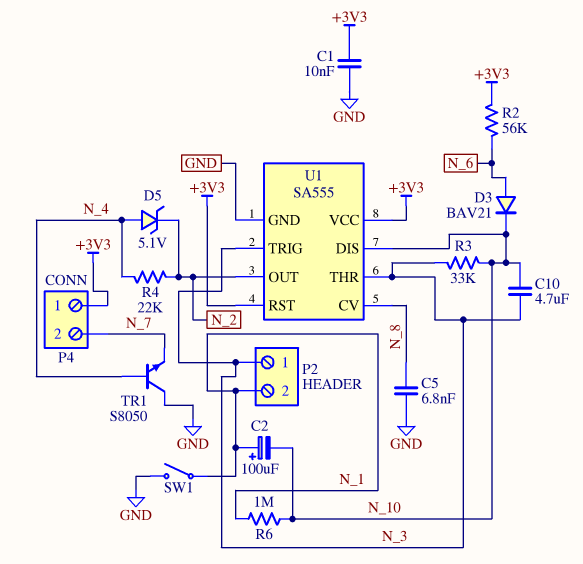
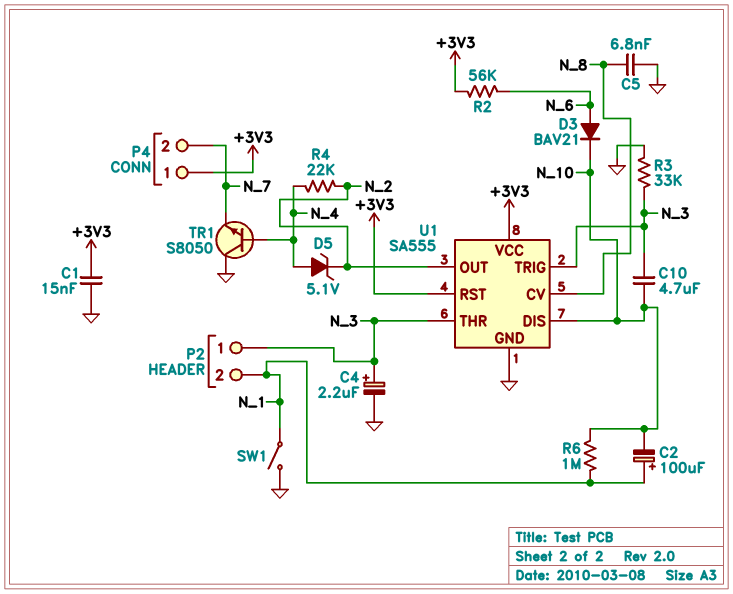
C1: 10nF (+3V3, GND) -> 15nF (+3V3, GND)
C4: none -> 2.2uF (plus N_3, minus GND)
R3: 33k (N_3, N_10) -> 33k (GND, N_3)

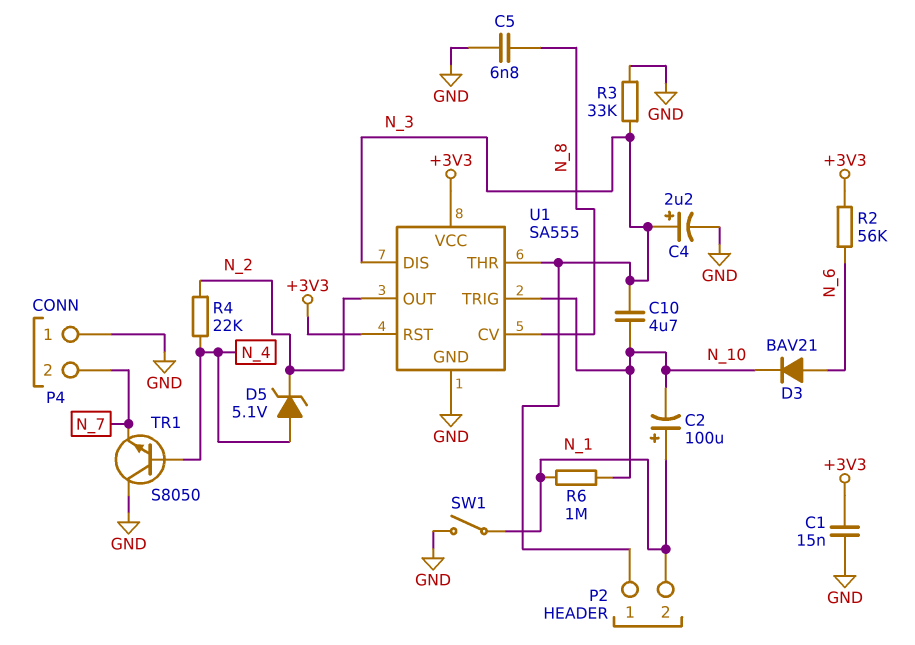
P4 pin 1: +3V3 -> GND
U1 pin DIS: N_10 -> N_3
U1 pin TRIG: N_3 -> N_10

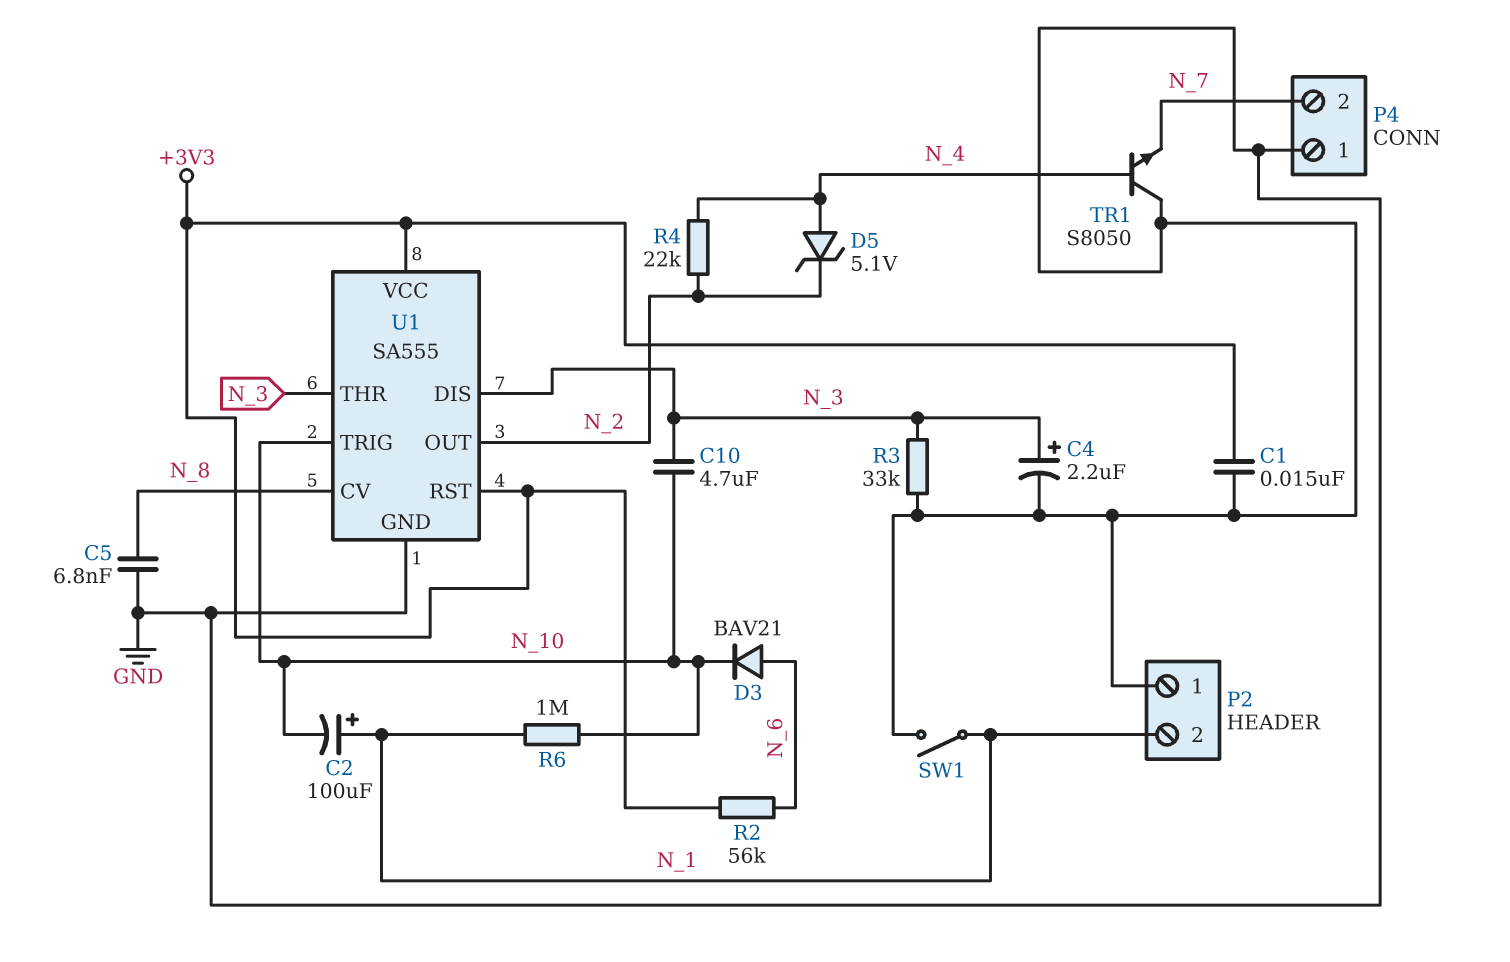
P2 pin 1: N_3 -> GND

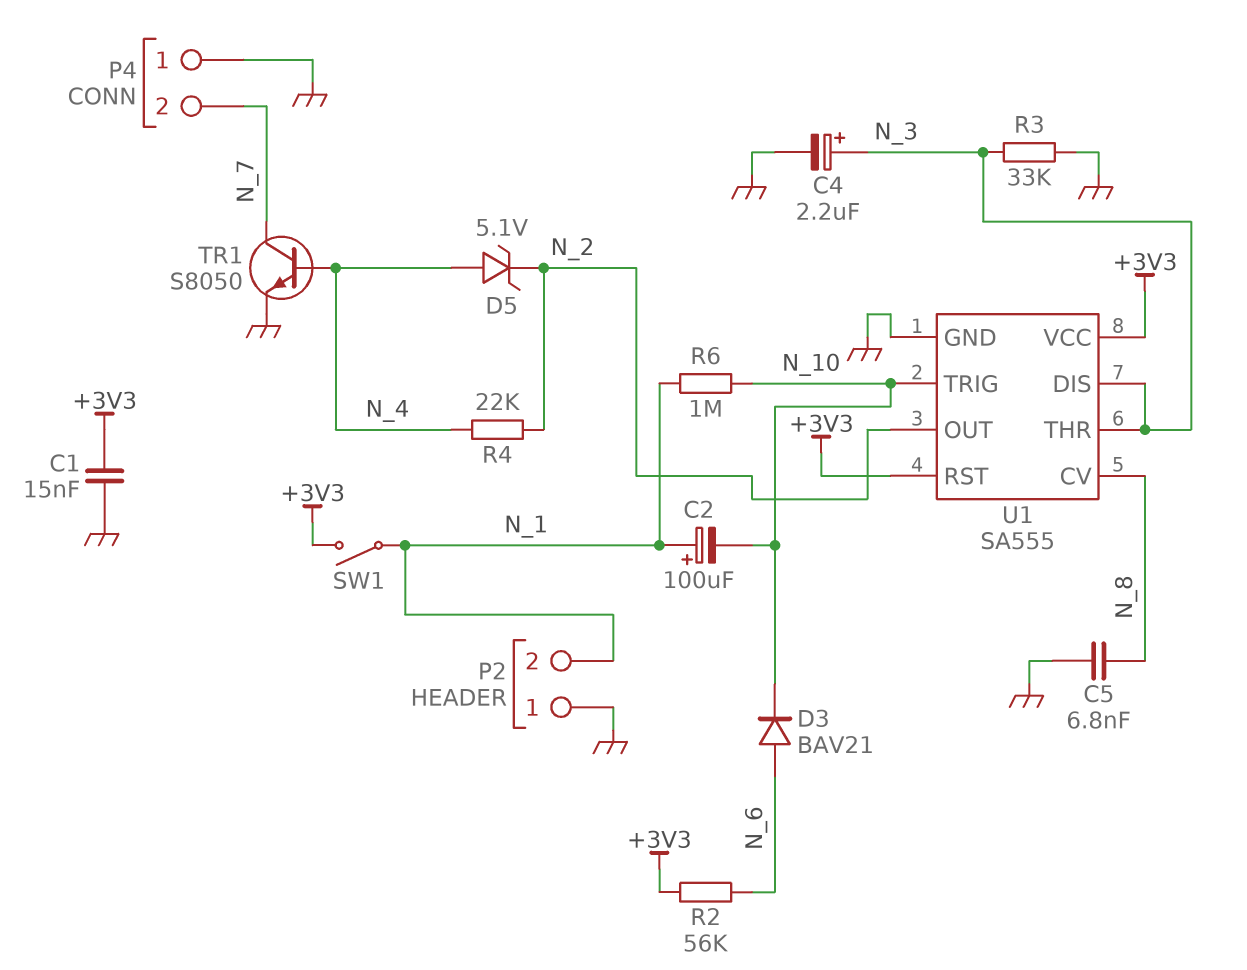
C10: 4.7uF (N_3, N_10) -> none
SW1: switch (GND, N_1) -> switch (+3V3, N_1)
TR1: NPN S8050 (B N_4, C GND, E N_7) -> NPN S8050 (B N_4, C N_7, E GND)

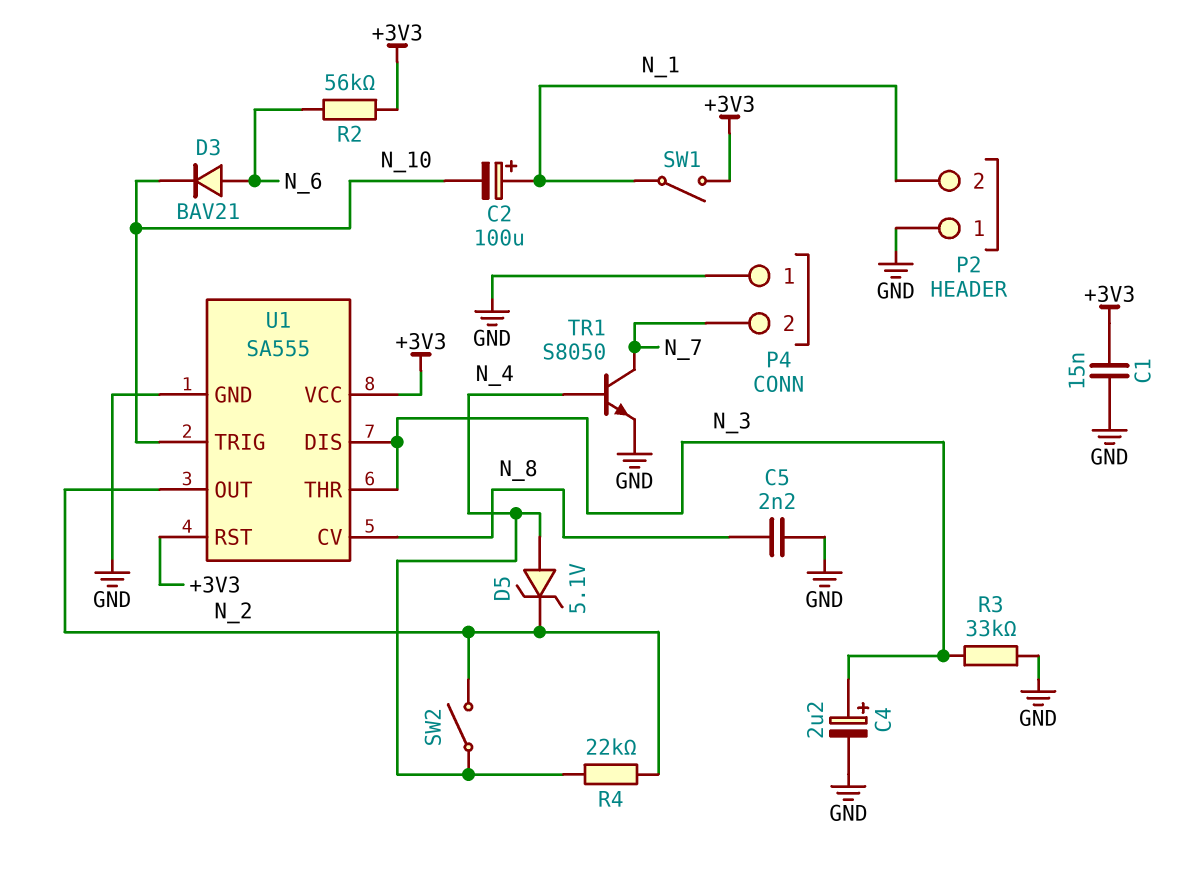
C5: 6.8nF (GND, N_8) -> 2.2nF (GND, N_8)
R6: 1M (N_1, N_10) -> none
SW2: none -> switch (N_2, N_4)

